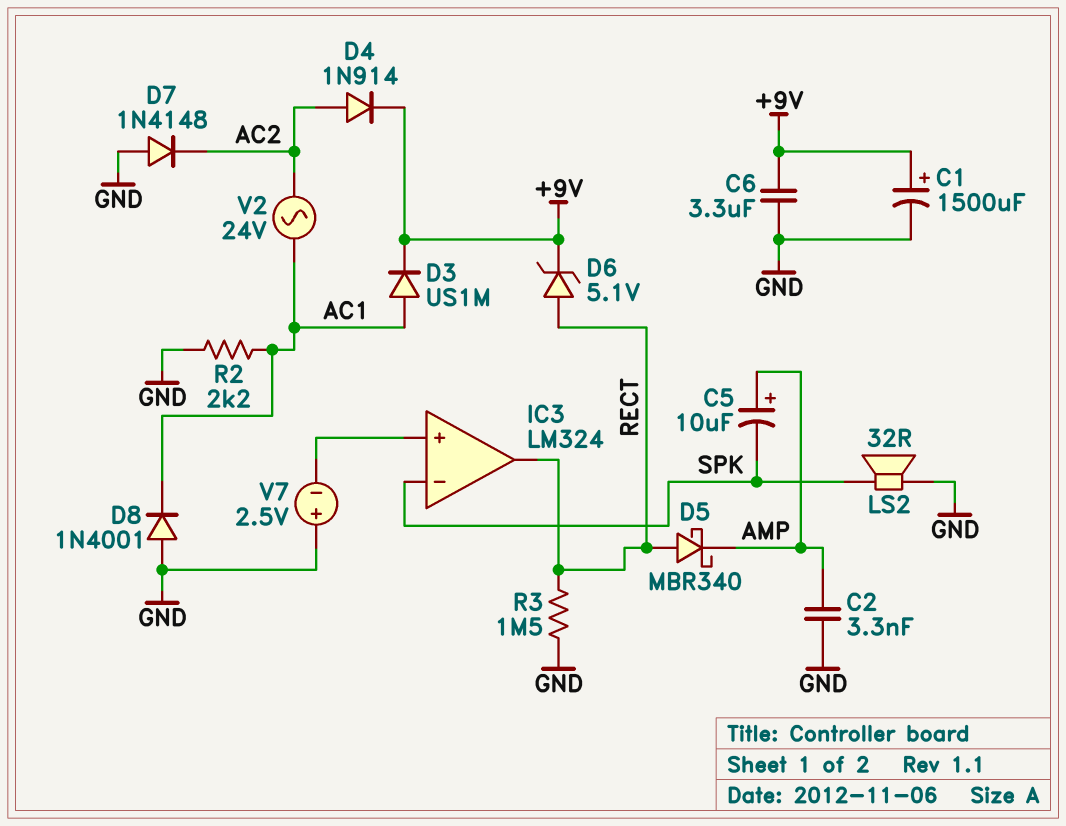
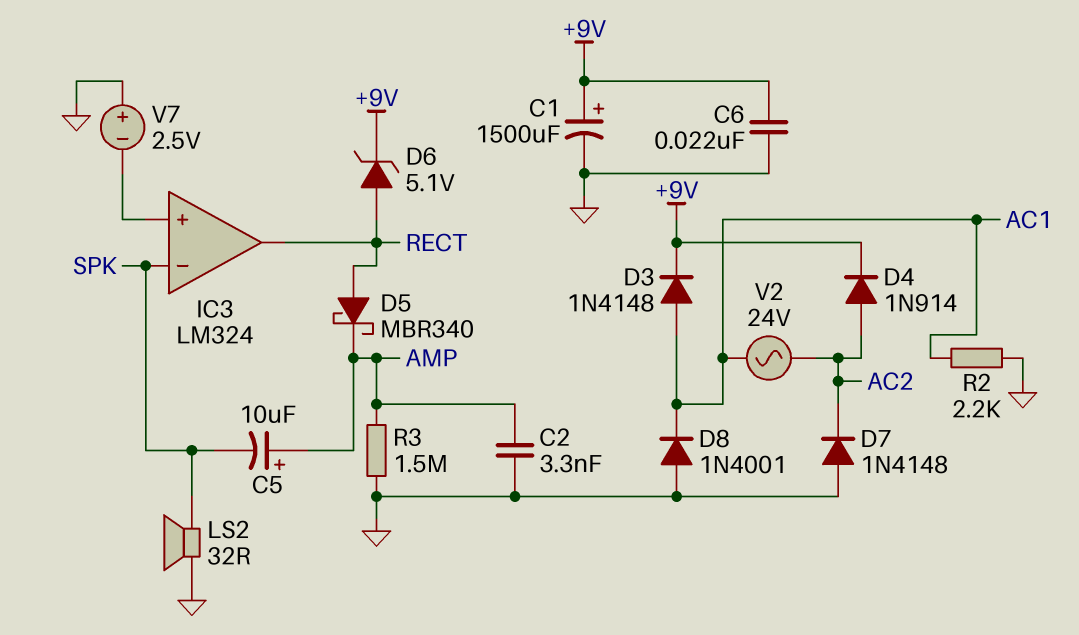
C6: 3.3uF (+9V, GND) -> 22nF (+9V, GND)
D3: diode US1M (A AC1, K +9V) -> diode 1N4148 (A AC1, K +9V)
R3: 1.5M (GND, RECT) -> 1.5M (AMP, GND)

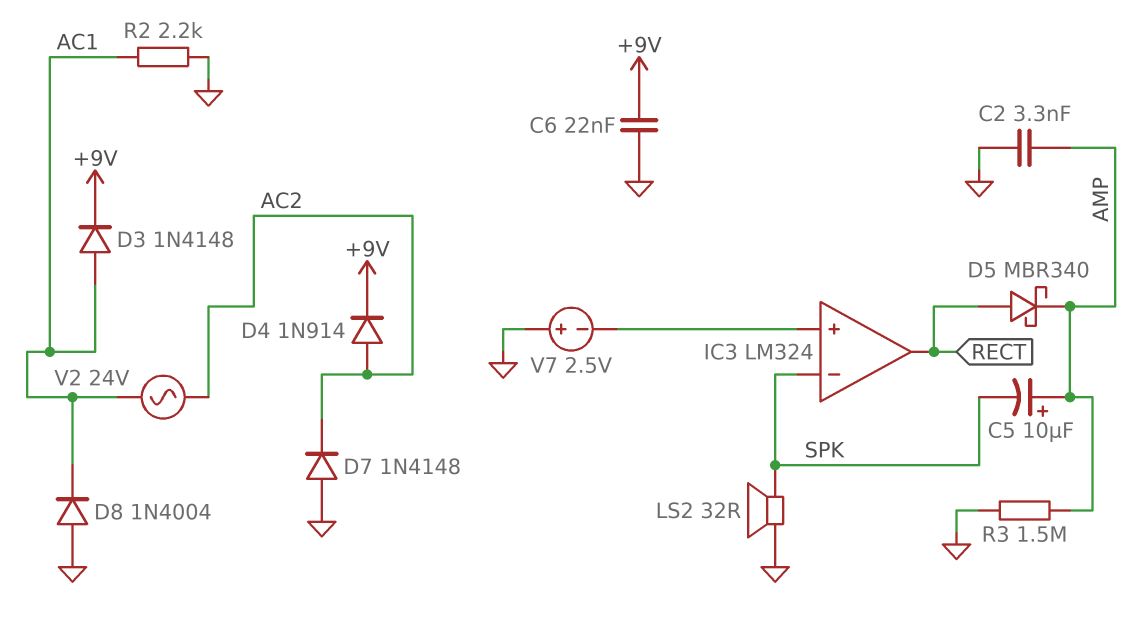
C1: 1500uF (plus +9V, minus GND) -> none
D6: zener 5.1V (A RECT, K +9V) -> none
D8: diode 1N4001 (A GND, K AC1) -> diode 1N4004 (A GND, K AC1)

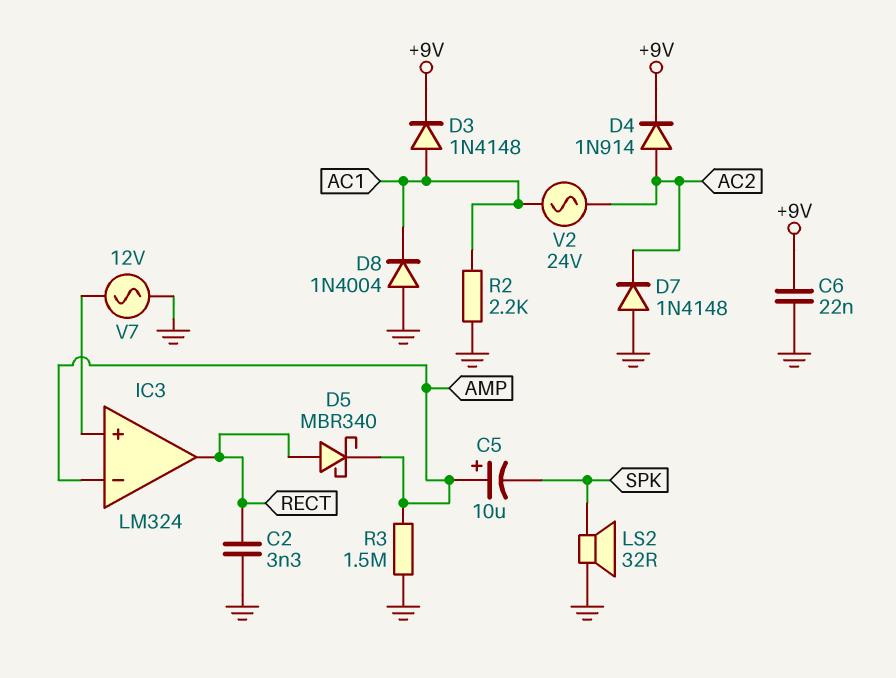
C2: 3.3nF (AMP, GND) -> 3.3nF (GND, RECT)
IC3 pin in-: SPK -> AMP
V7: 2.5V (plus GND, minus IC3/in+) -> AC 12V (GND, IC3/in+)

